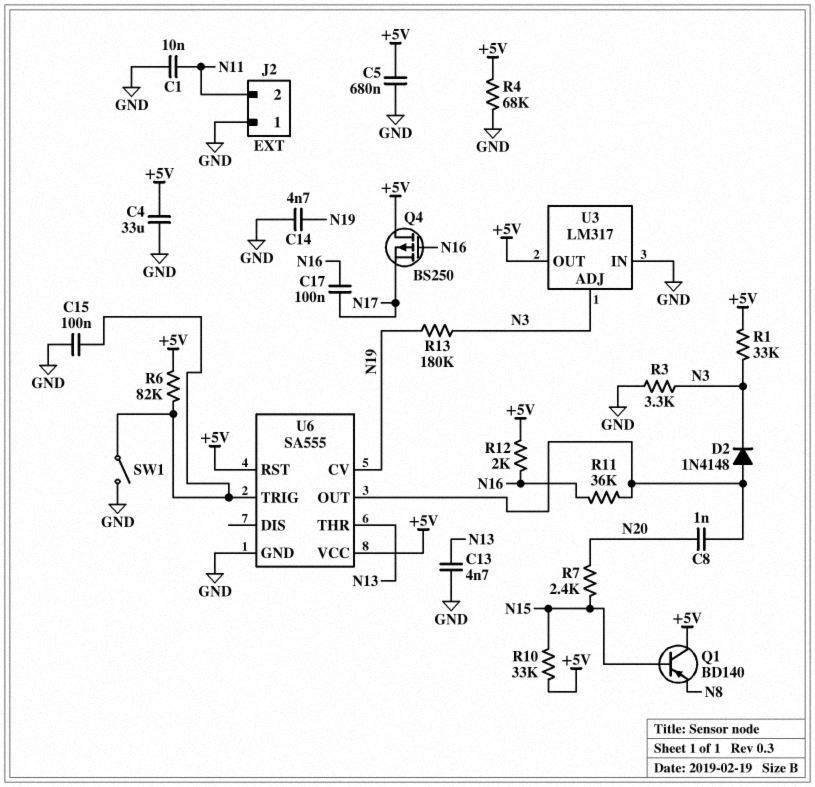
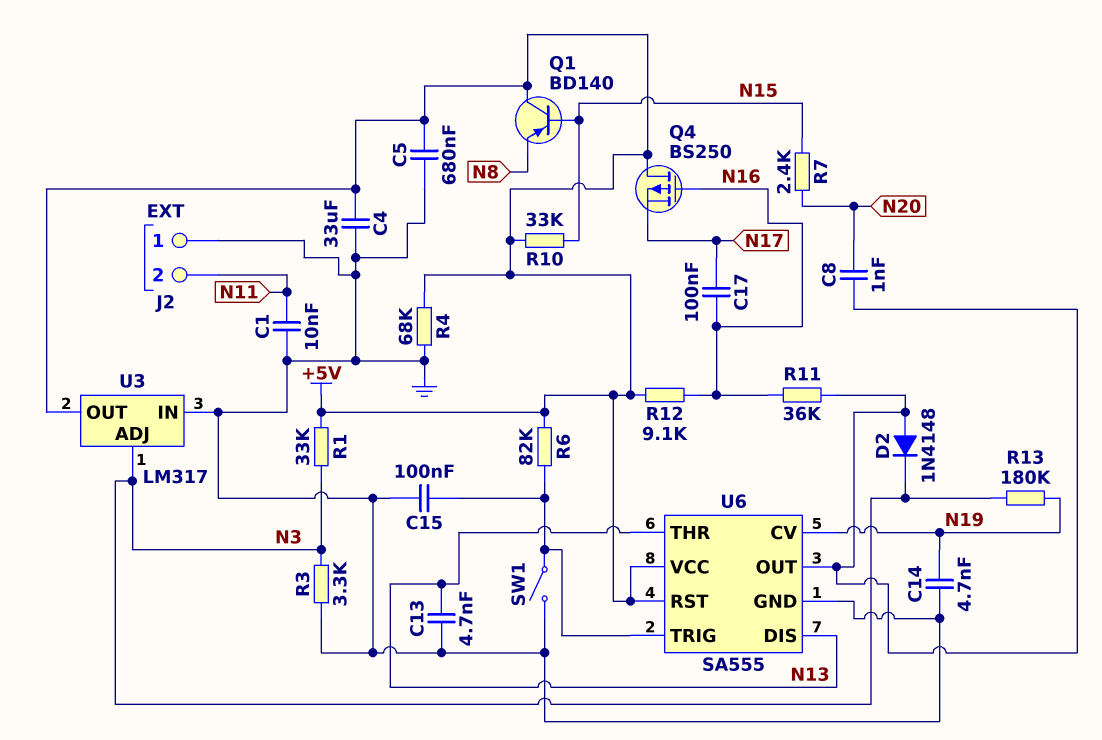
R12: 2k (+5V, N16) -> 9.1k (+5V, N16)
U6 pin DIS: none -> N13

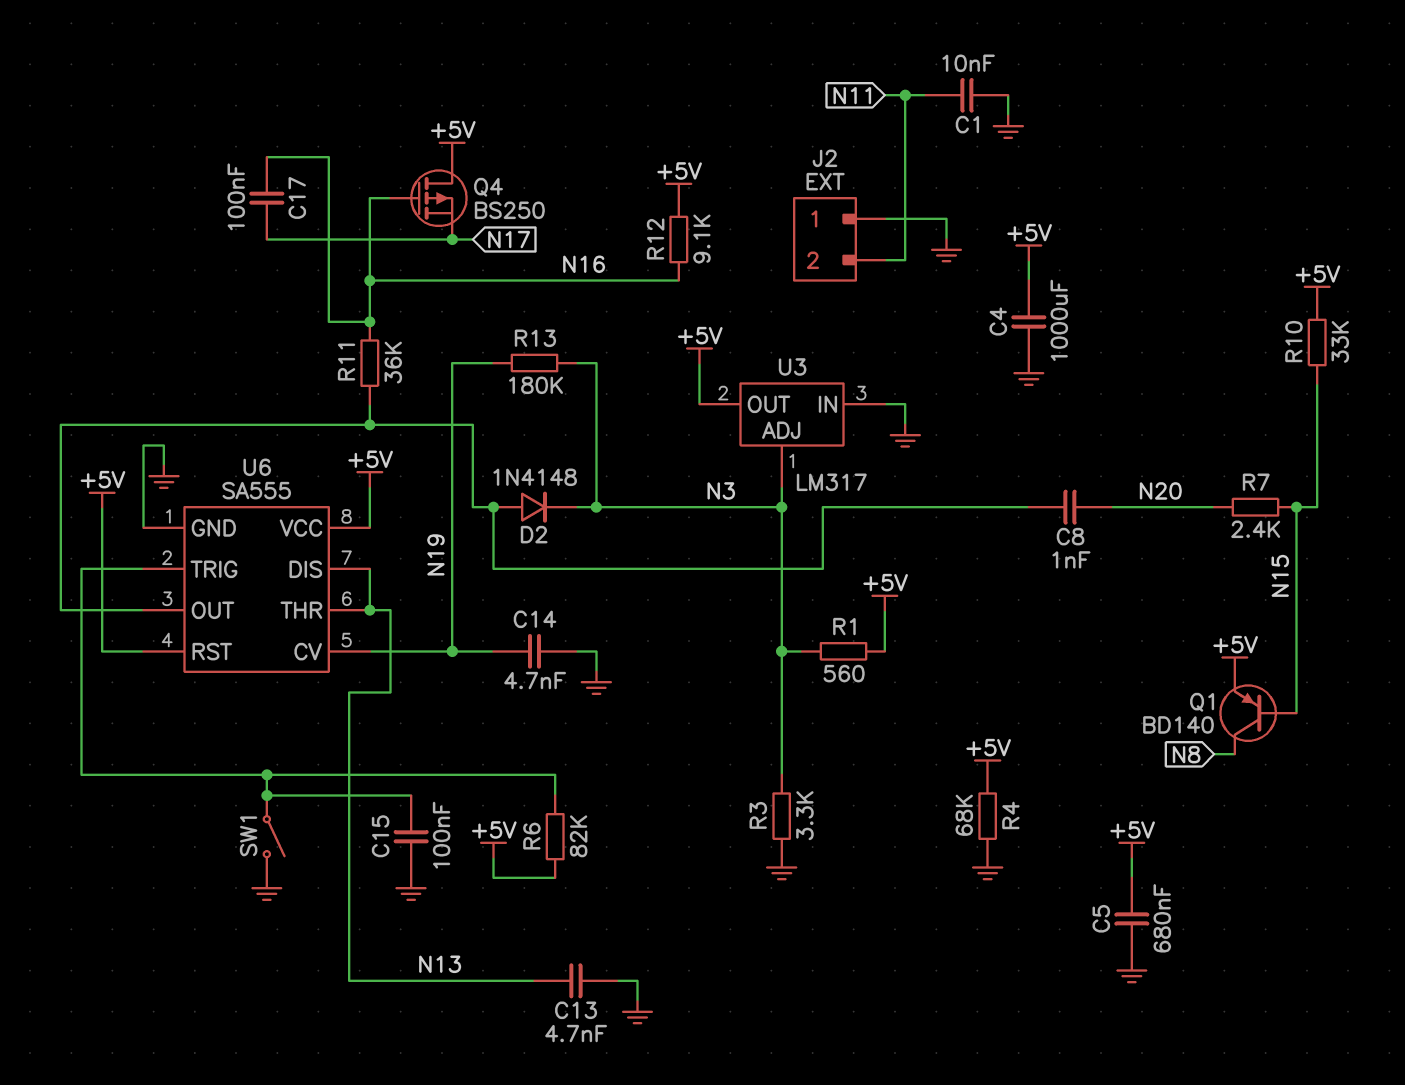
C4: 33uF (+5V, GND) -> 1000uF (+5V, GND)
Q1: PNP BD140 (B N15, C +5V, E N8) -> PNP BD140 (B N15, C N8, E +5V)
R1: 33k (+5V, N3) -> 560 (+5V, N3)

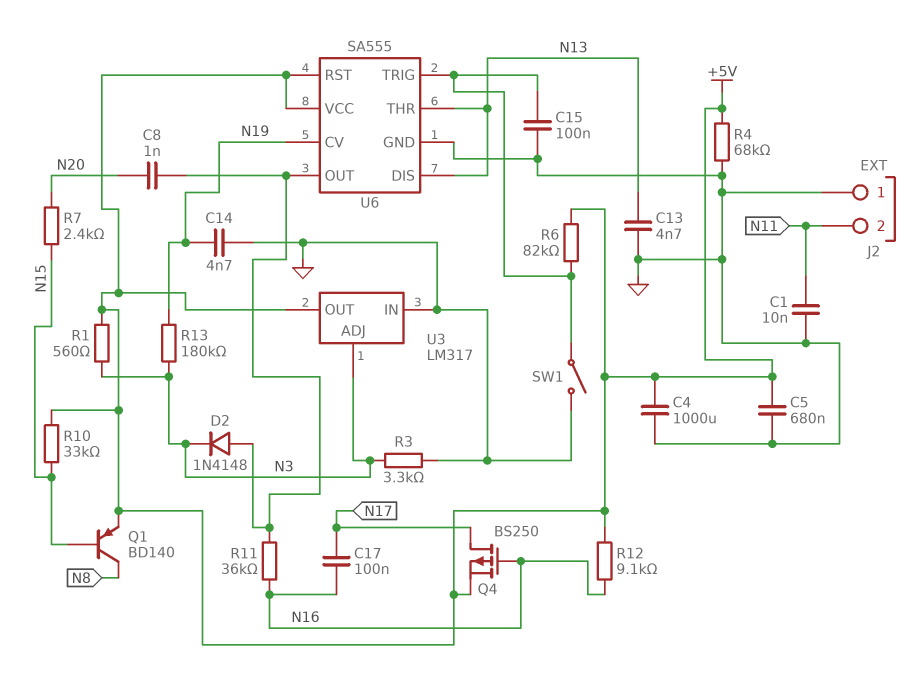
Q4: PMOS BS250 (G N16, D +5V, S N17) -> PMOS BS250 (G N16, D N17, S +5V)

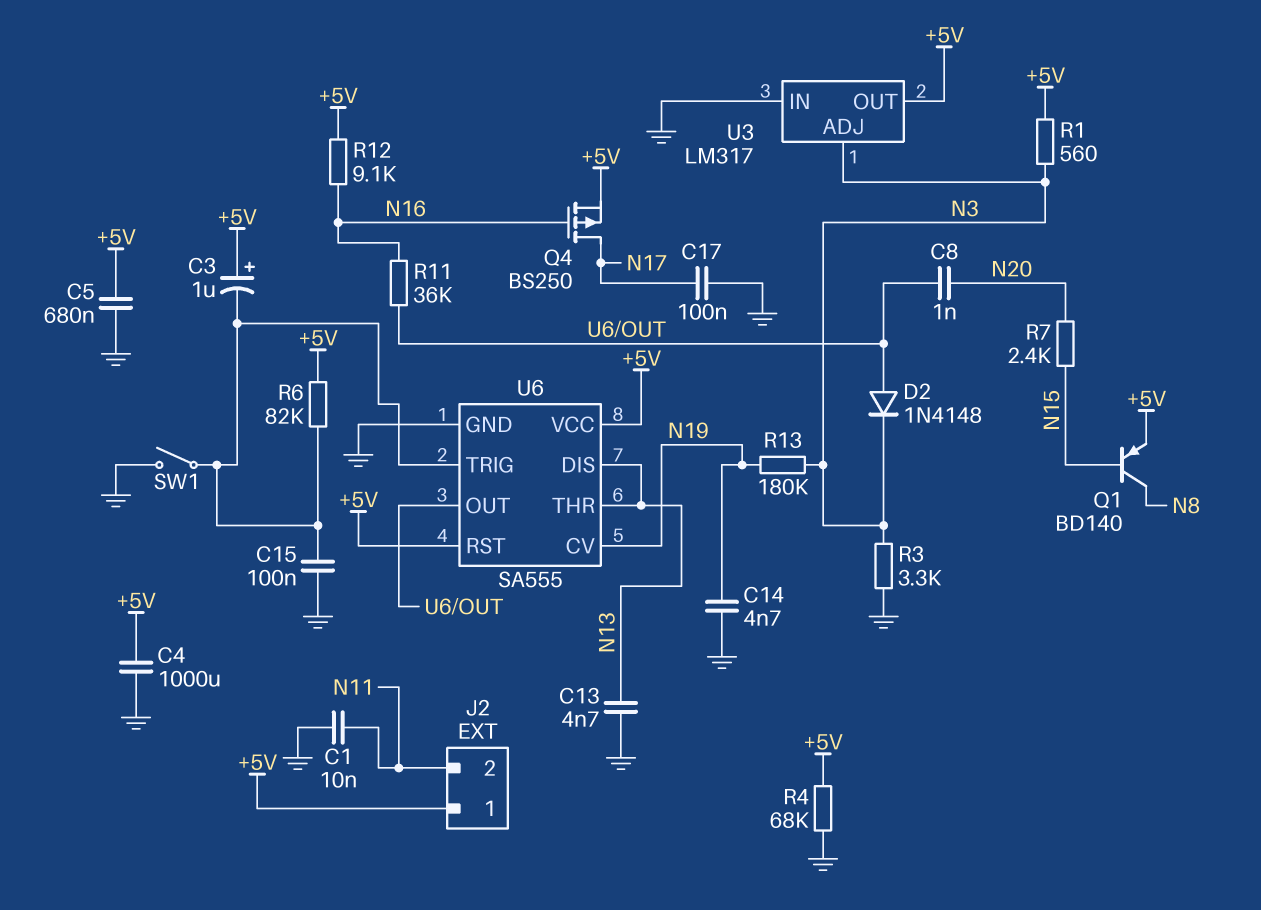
C3: none -> 1uF (plus +5V, minus U6/TRIG)
C17: 100nF (N16, N17) -> 100nF (GND, N17)
J2 pin 1: GND -> +5V
R10: 33k (+5V, N15) -> none

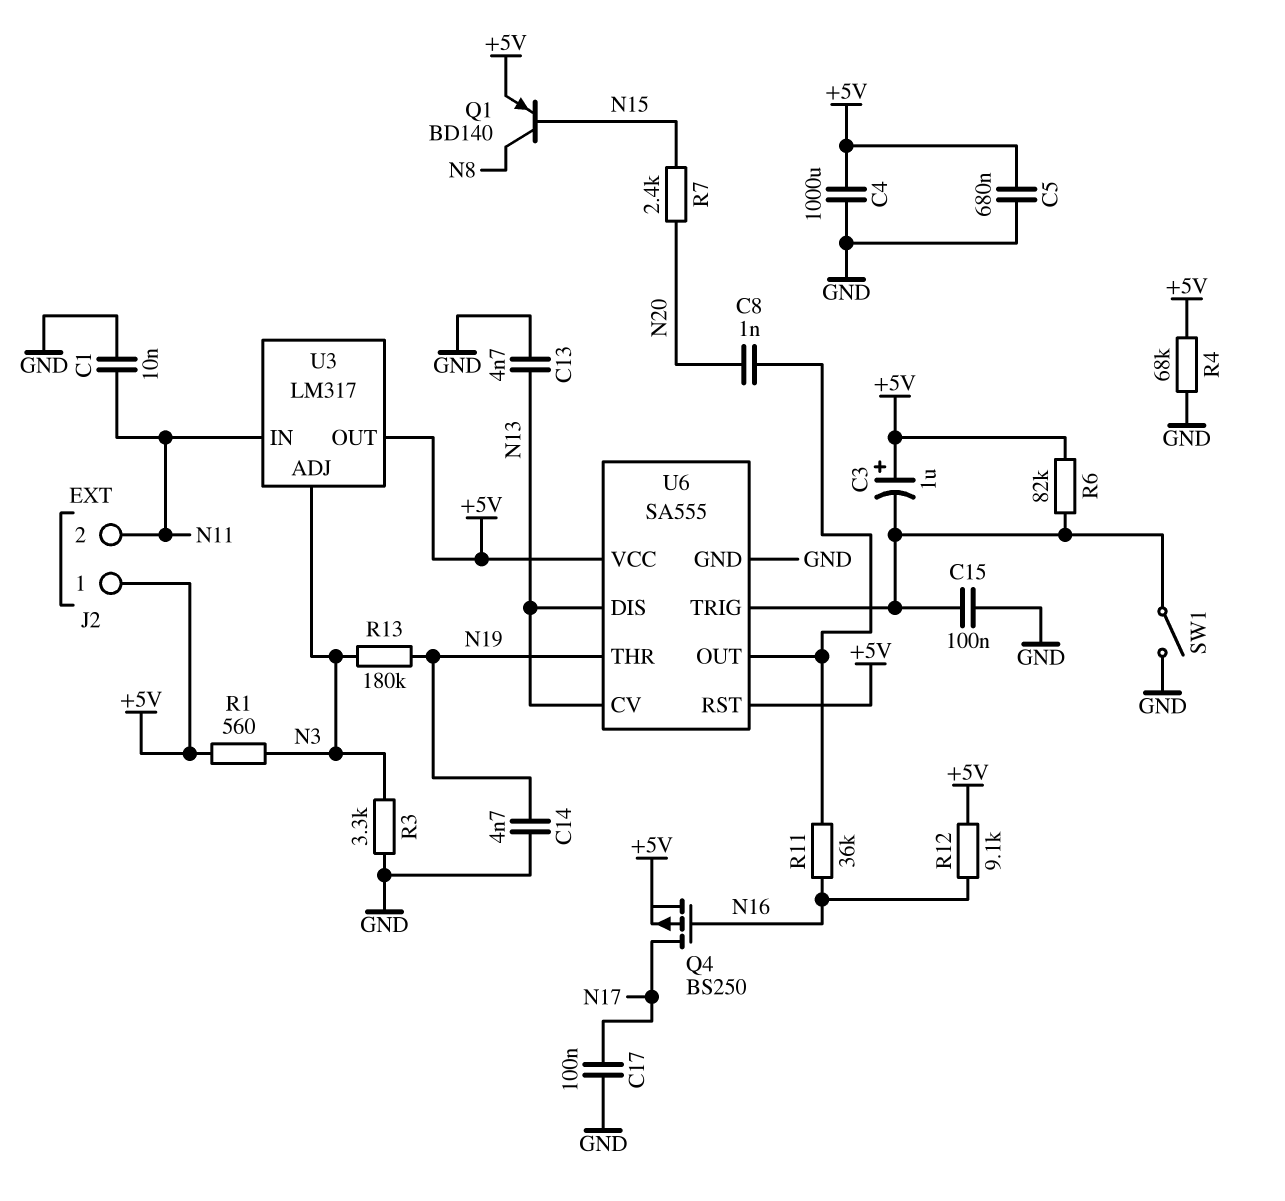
D2: diode 1N4148 (A U6/OUT, K N3) -> none
U3 pin IN: GND -> N11
U6 pin CV: N19 -> N13
U6 pin THR: N13 -> N19

